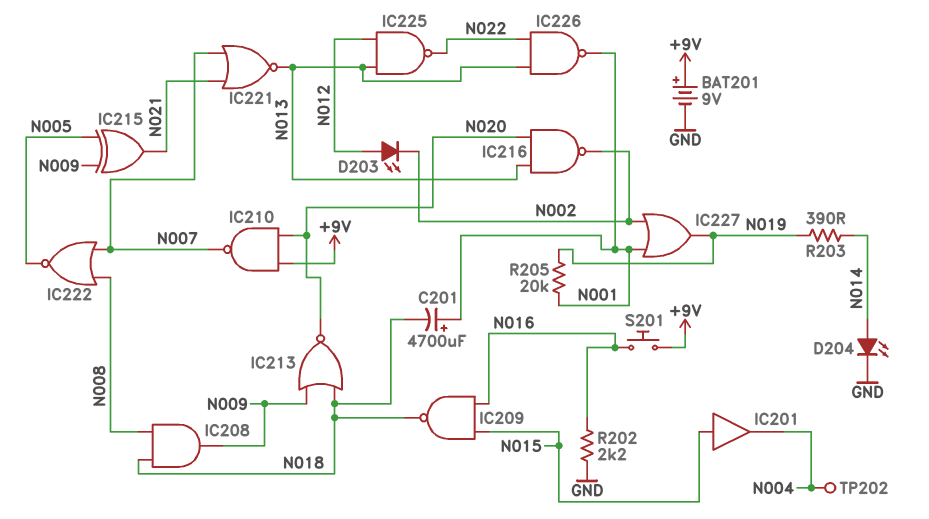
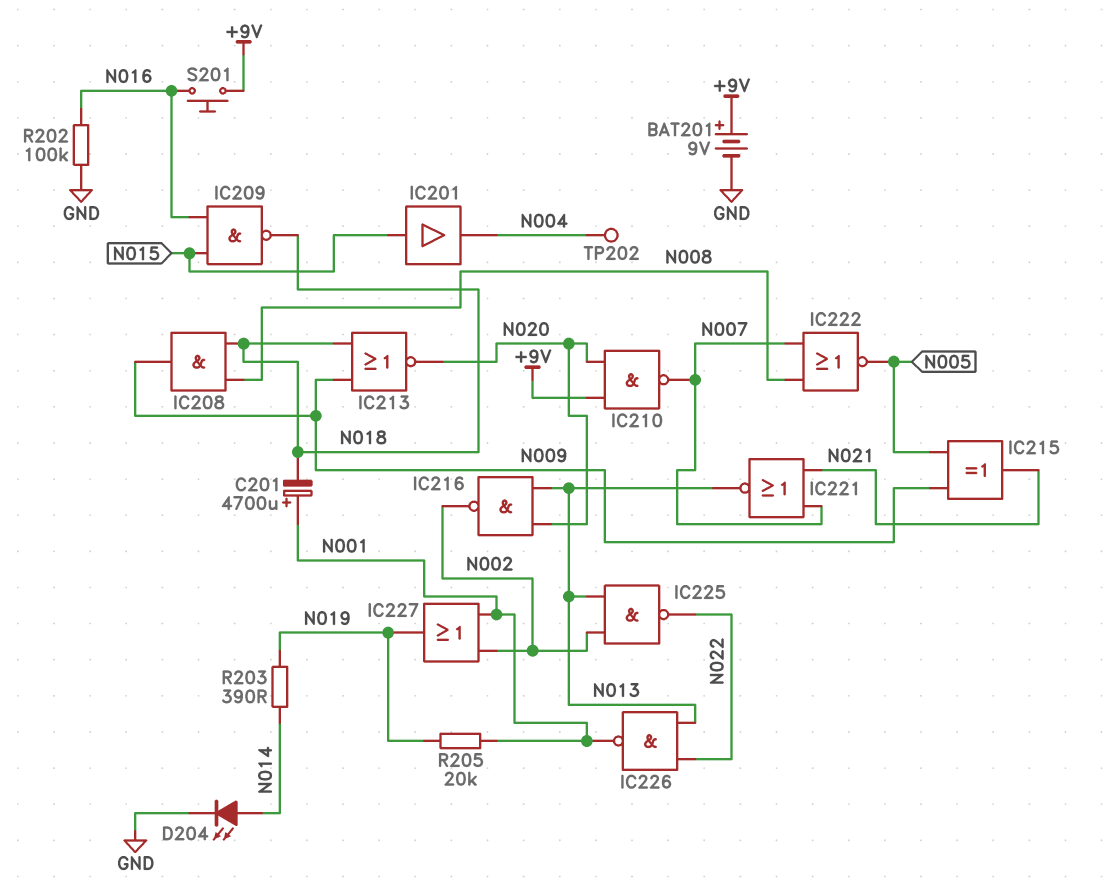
D203: LED (A N012, K N002) -> none
IC225: NAND (in N012, in N013, out N022) -> NAND (in N002, in N013, out N022)
R202: 2.2k (GND, N016) -> 100k (GND, N016)

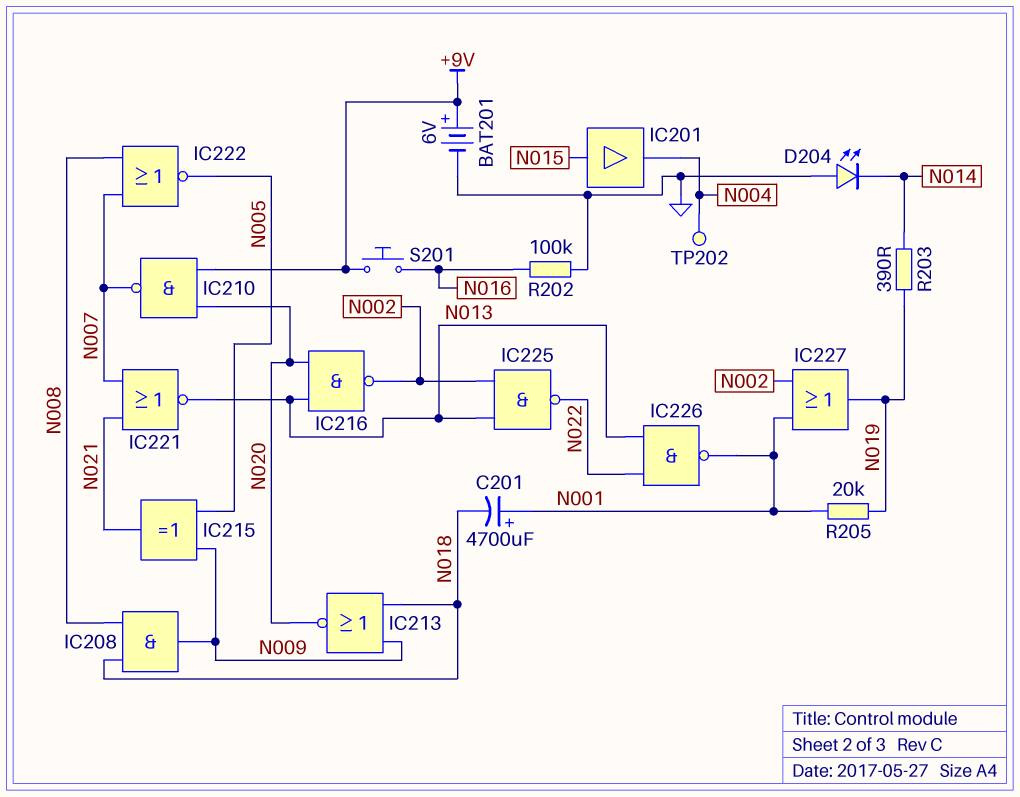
BAT201: 9V (plus +9V, minus GND) -> 6V (plus +9V, minus GND)
D204: LED (A N014, K GND) -> LED (A GND, K N014)
IC209: NAND (in N015, in N016, out N018) -> none

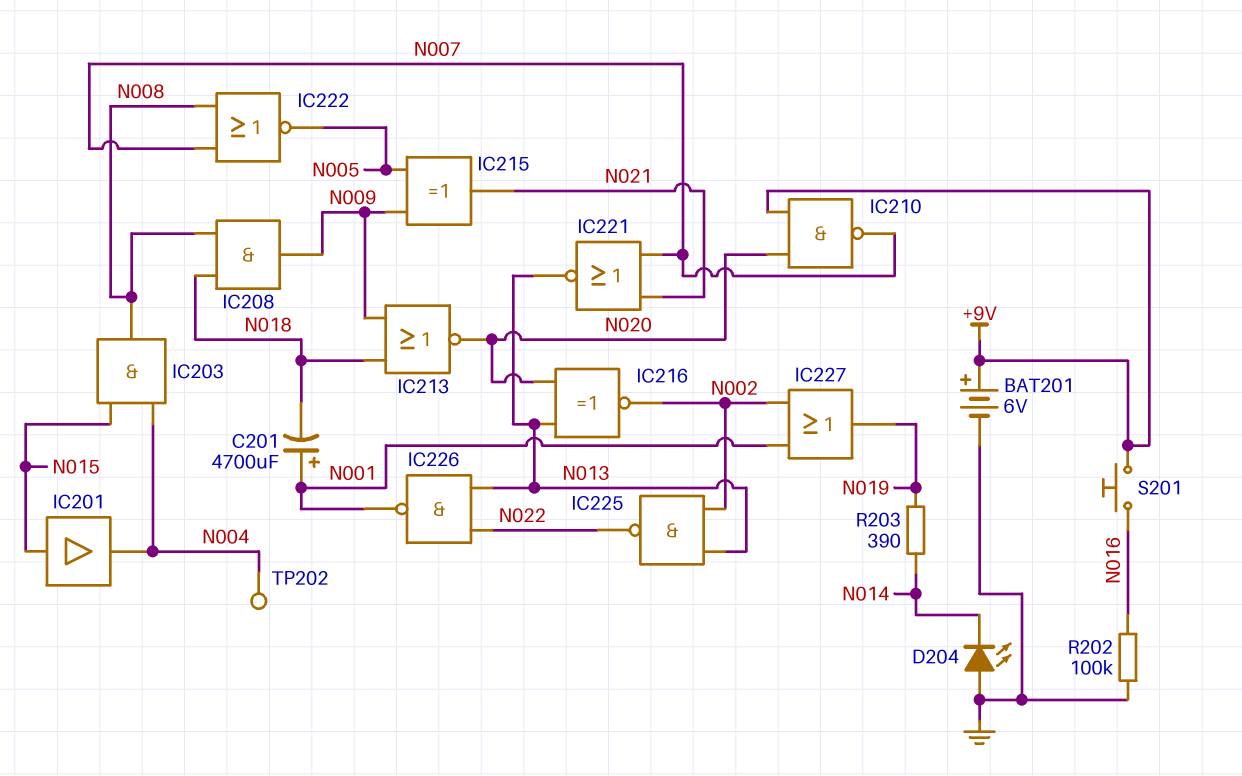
IC203: none -> AND (in N004, in N015, out N008)
IC216: NAND (in N013, in N020, out N002) -> XNOR (in N013, in N020, out N002)
R205: 20k (N001, N019) -> none

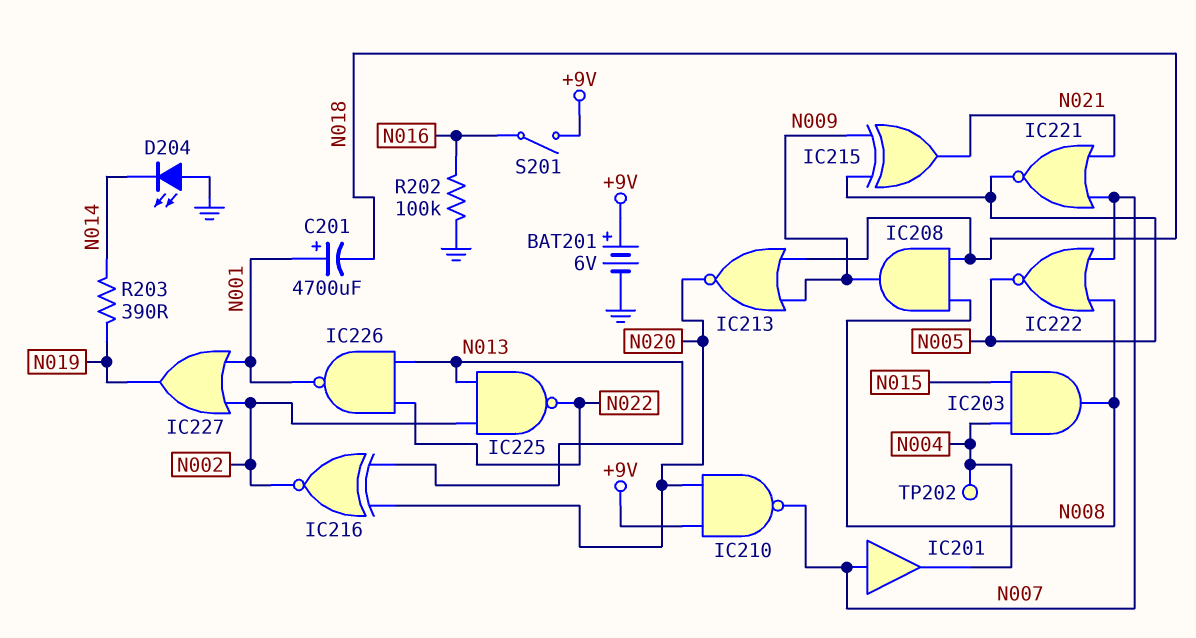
IC201: buffer (in N015, out N004) -> buffer (in N007, out N004)
IC221: NOR (in N007, in N021, out N013) -> NOR (in N007, in N021, out N005)
S201: button (+9V, N016) -> switch (+9V, N016)

